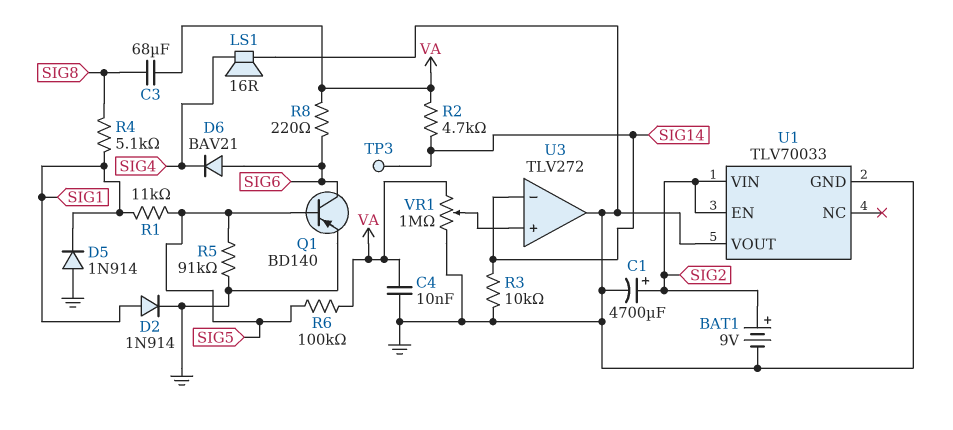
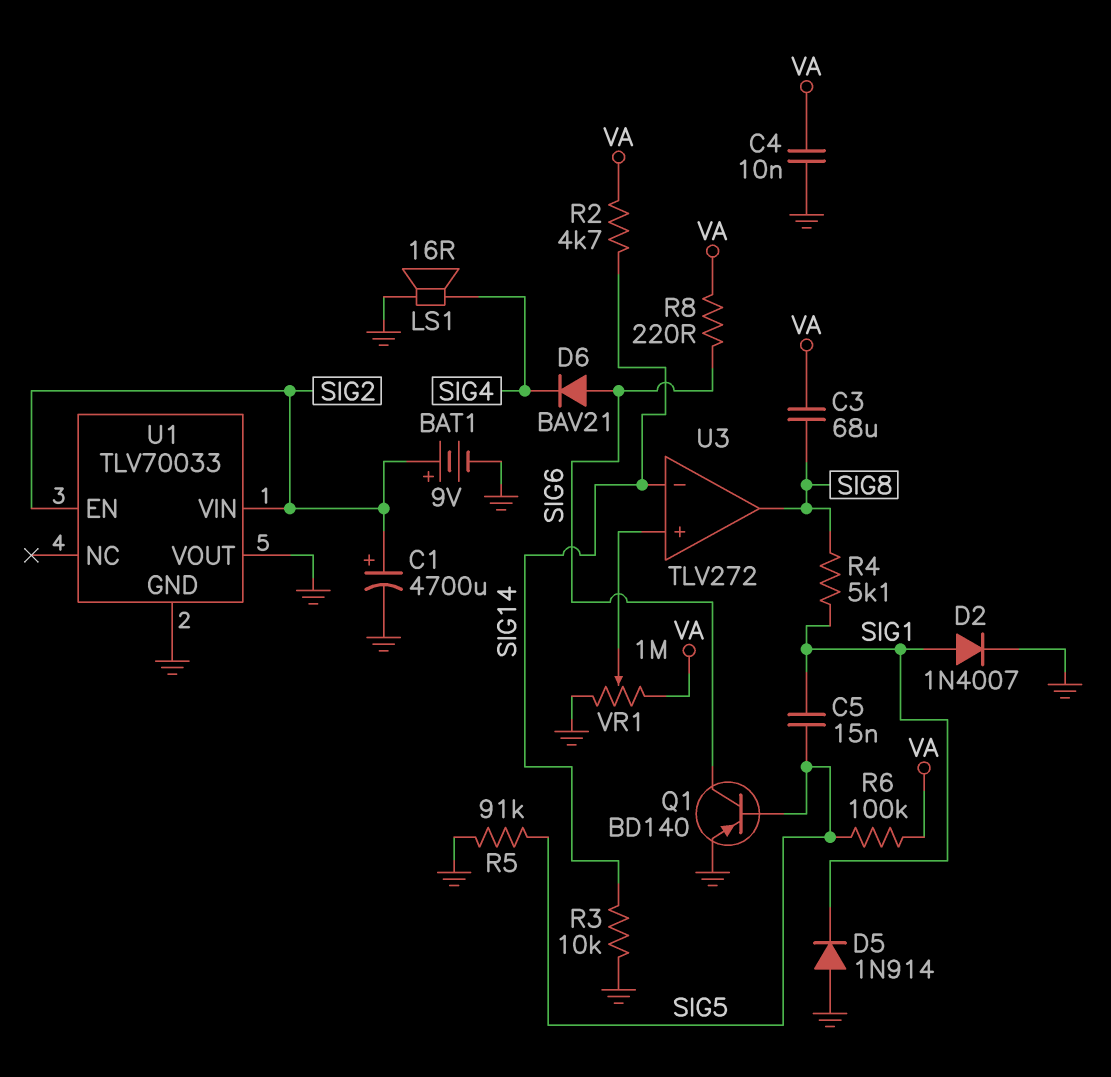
C5: none -> 15nF (SIG1, SIG5)
D2: diode 1N914 (A SIG1, K GND) -> diode 1N4007 (A SIG1, K GND)
R1: 11k (SIG1, SIG5) -> none
TP3: test point (SIG14) -> none
U3 pin out: GND -> SIG8

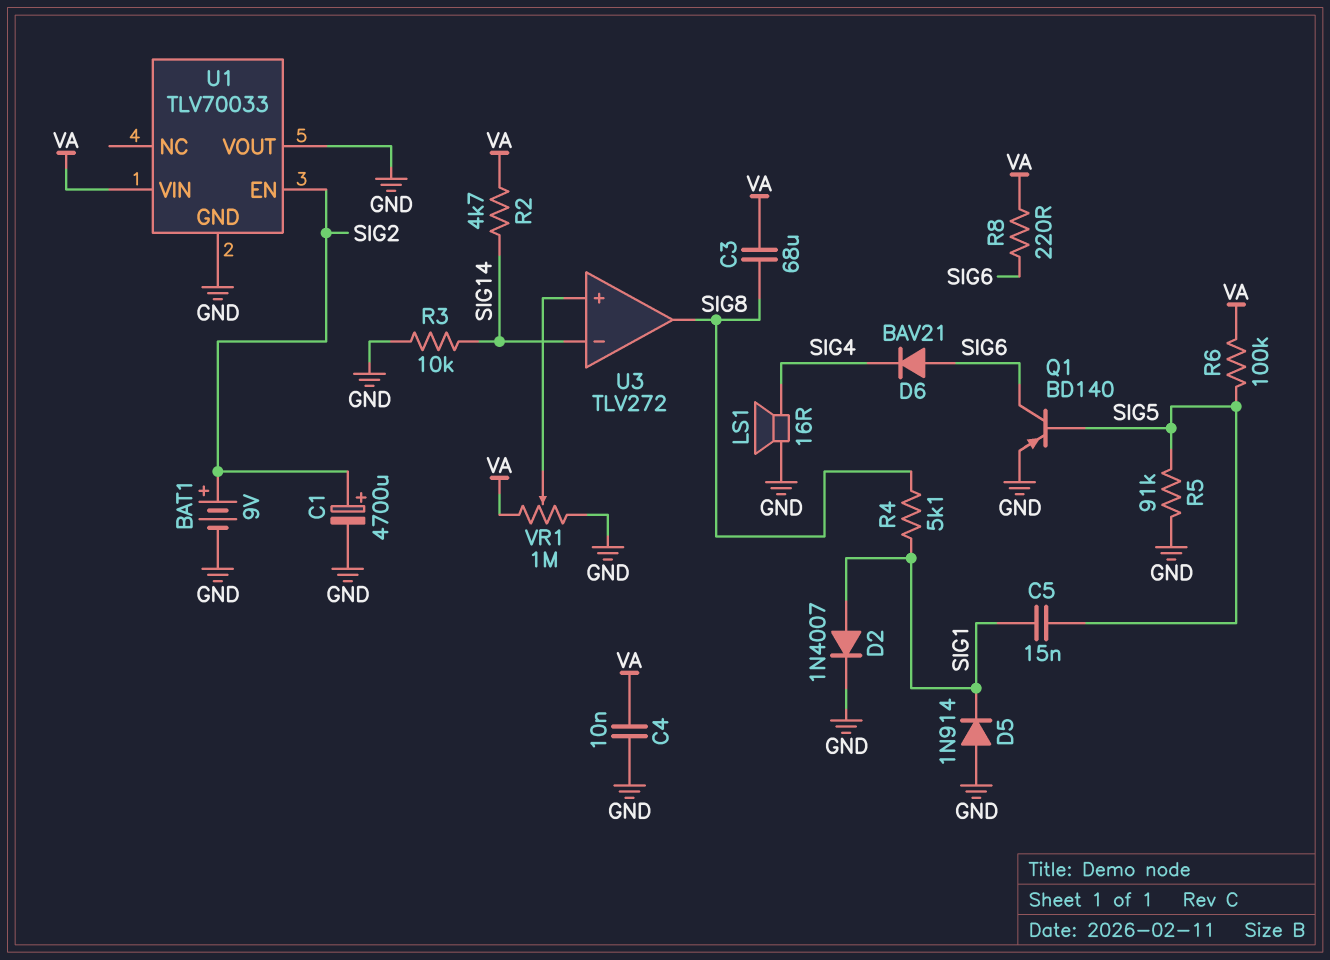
U1 pin VIN: SIG2 -> VA

